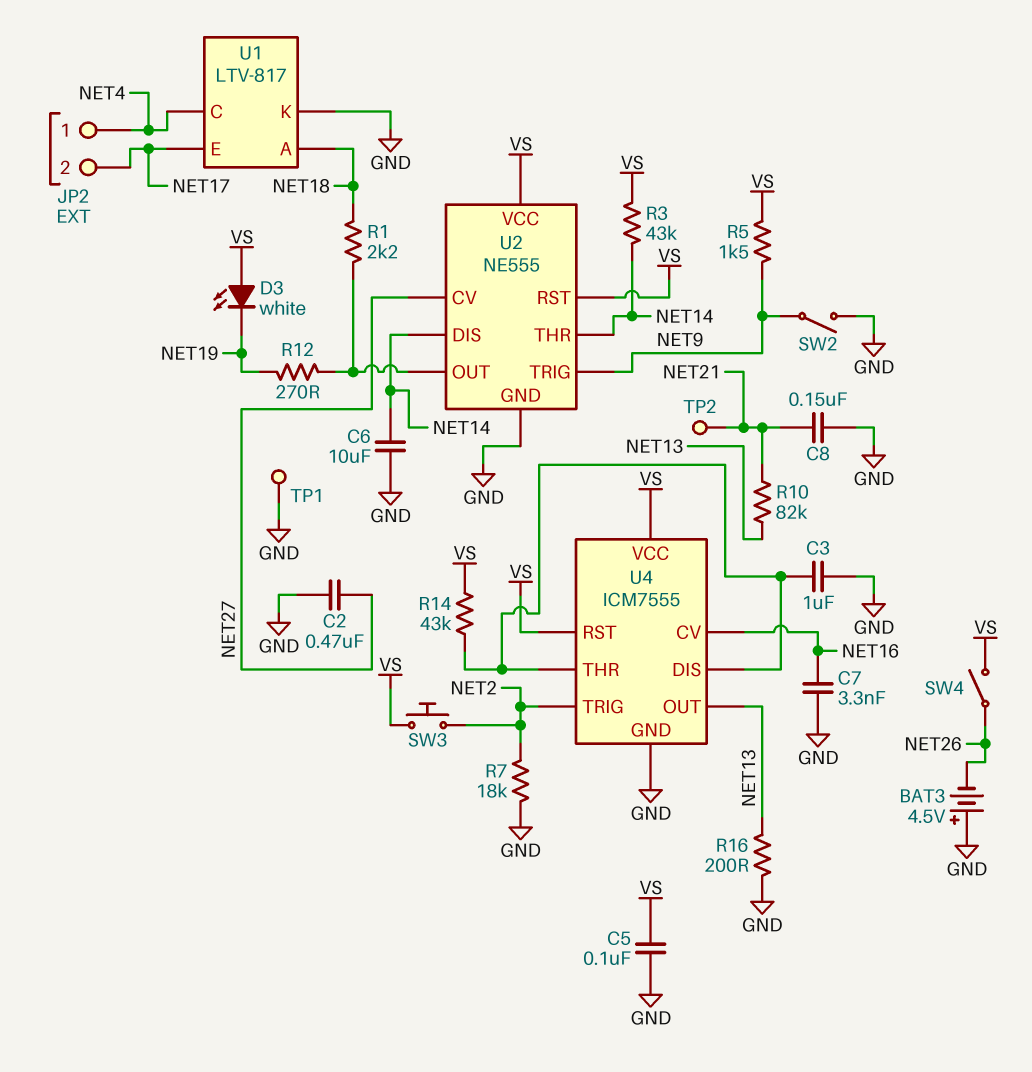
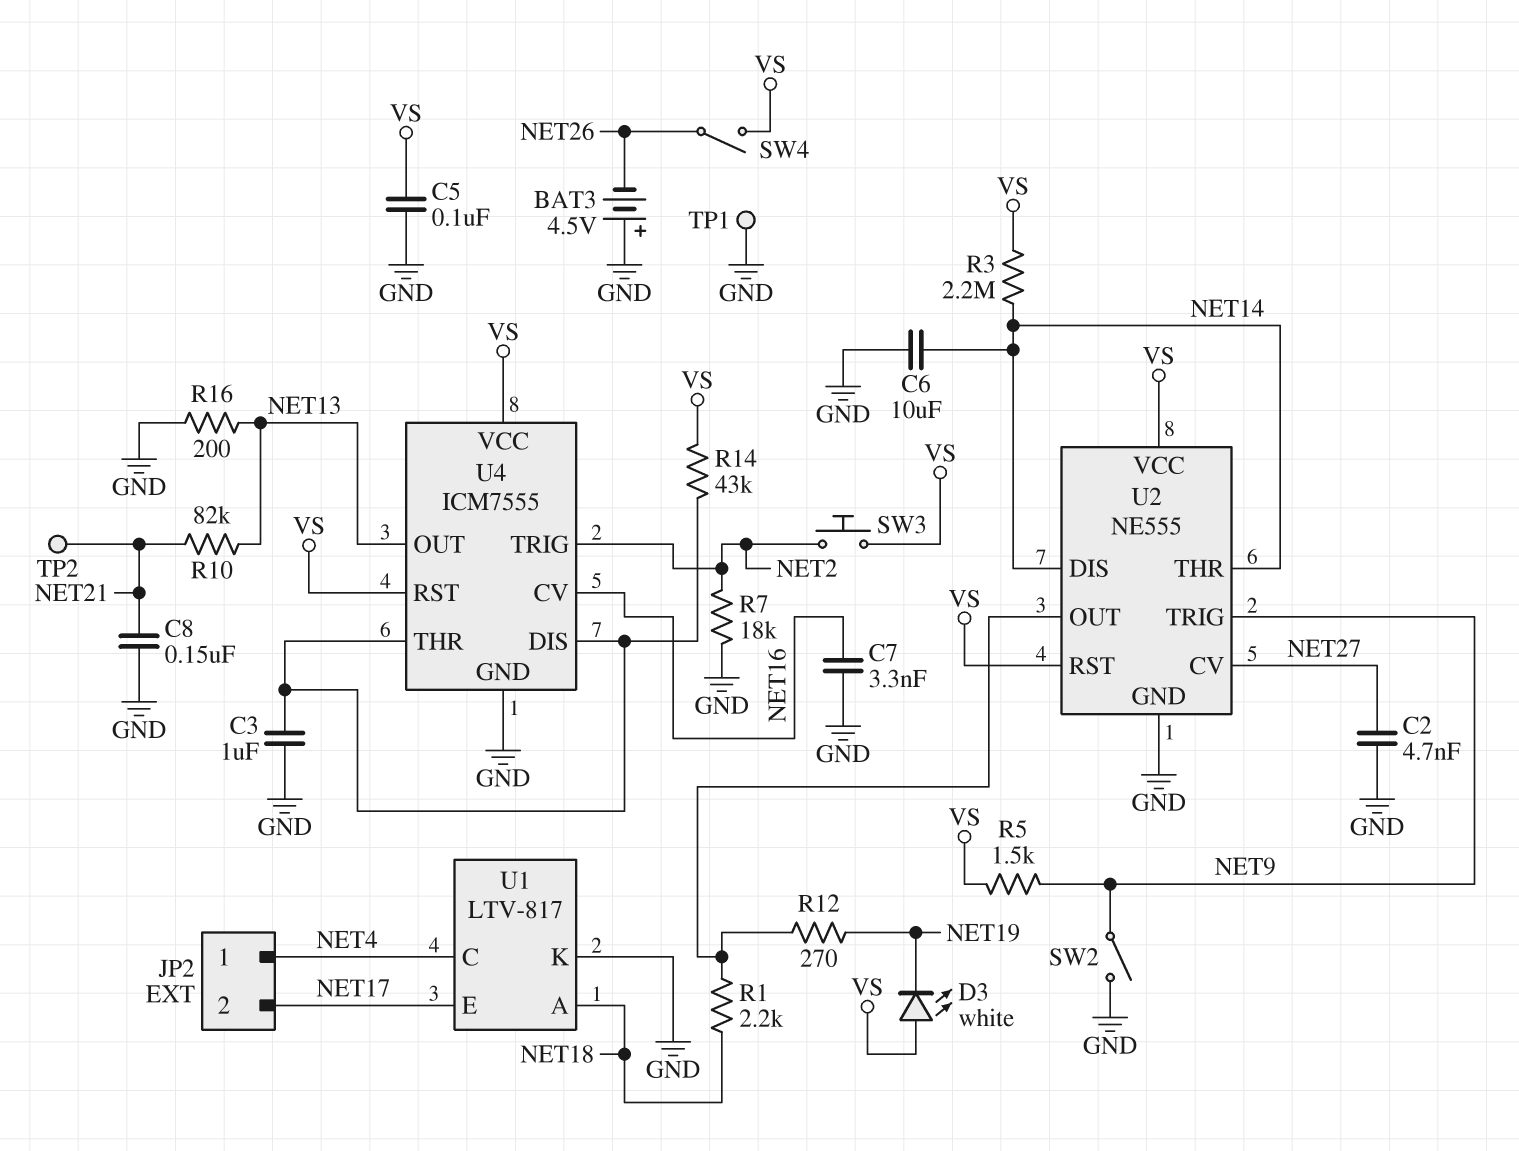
C2: 470nF (GND, NET27) -> 4.7nF (GND, NET27)
R3: 43k (NET14, VS) -> 2.2M (NET14, VS)

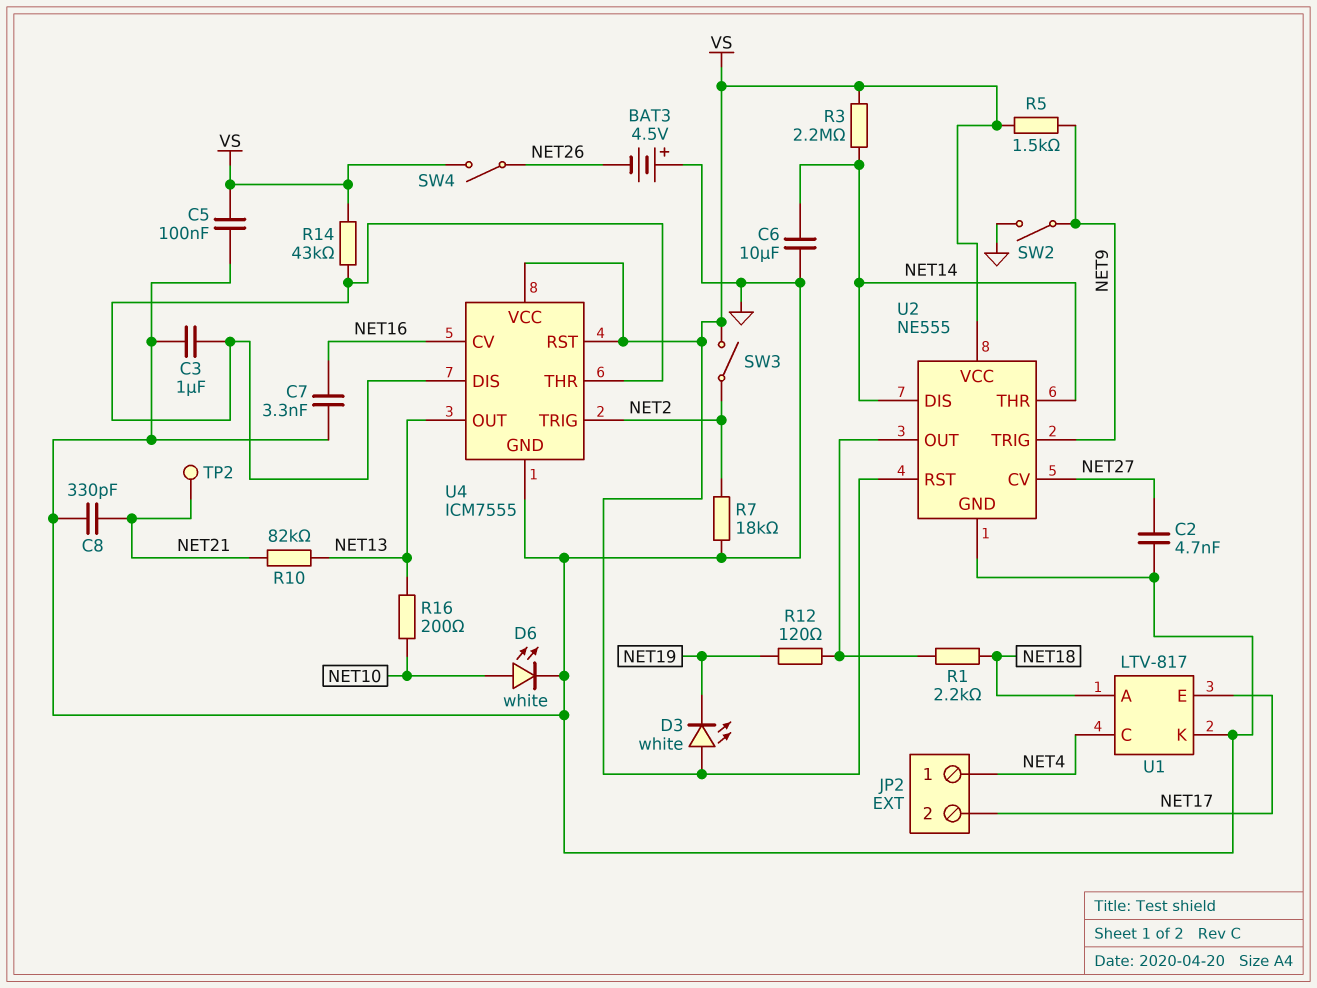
C8: 150nF (GND, NET21) -> 330pF (GND, NET21)
D6: none -> LED white (A NET10, K GND)
R12: 270 (NET19, U2/OUT) -> 120 (NET19, U2/OUT)
R16: 200 (GND, NET13) -> 200 (NET10, NET13)
SW3: button (NET2, VS) -> switch (NET2, VS)
TP1: test point (GND) -> none

